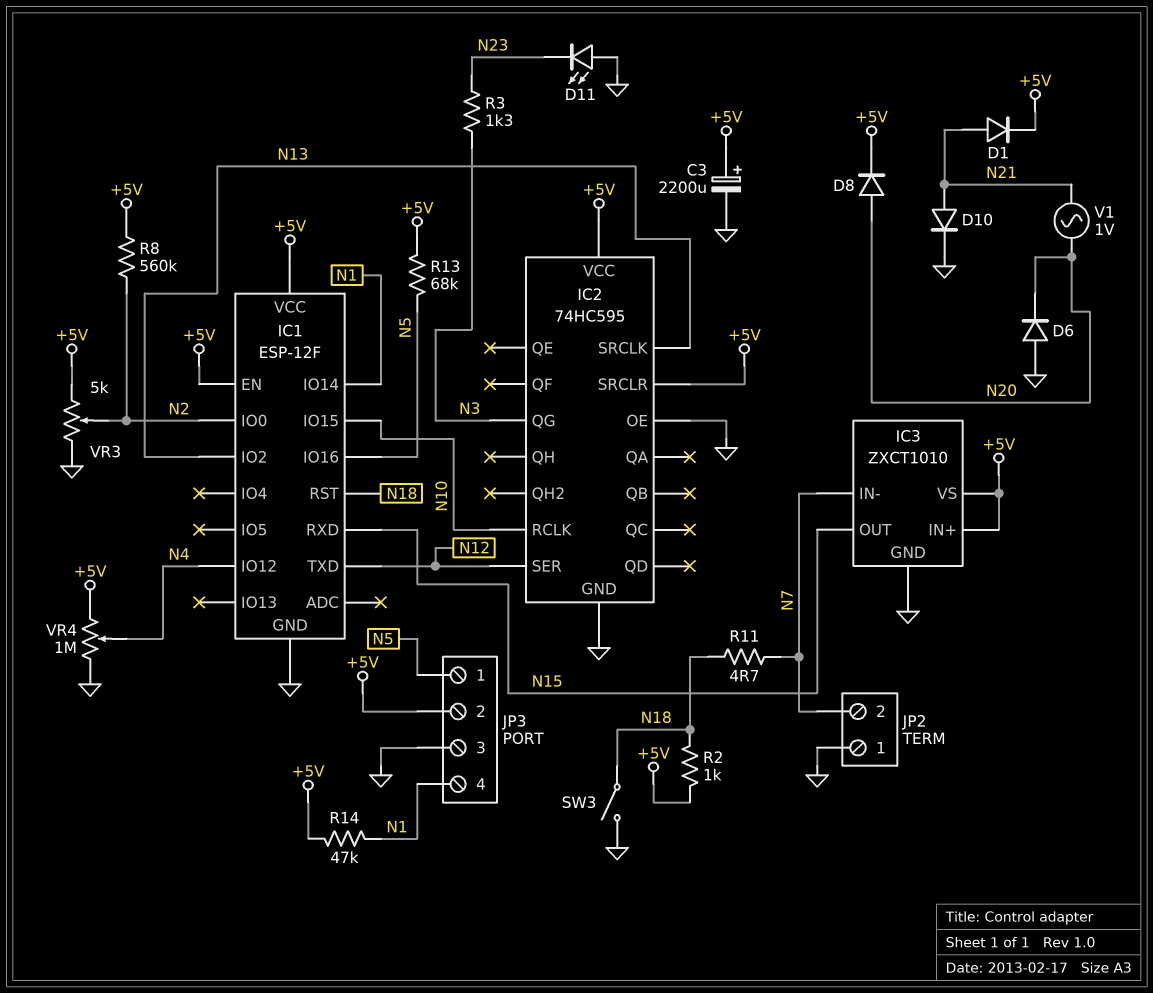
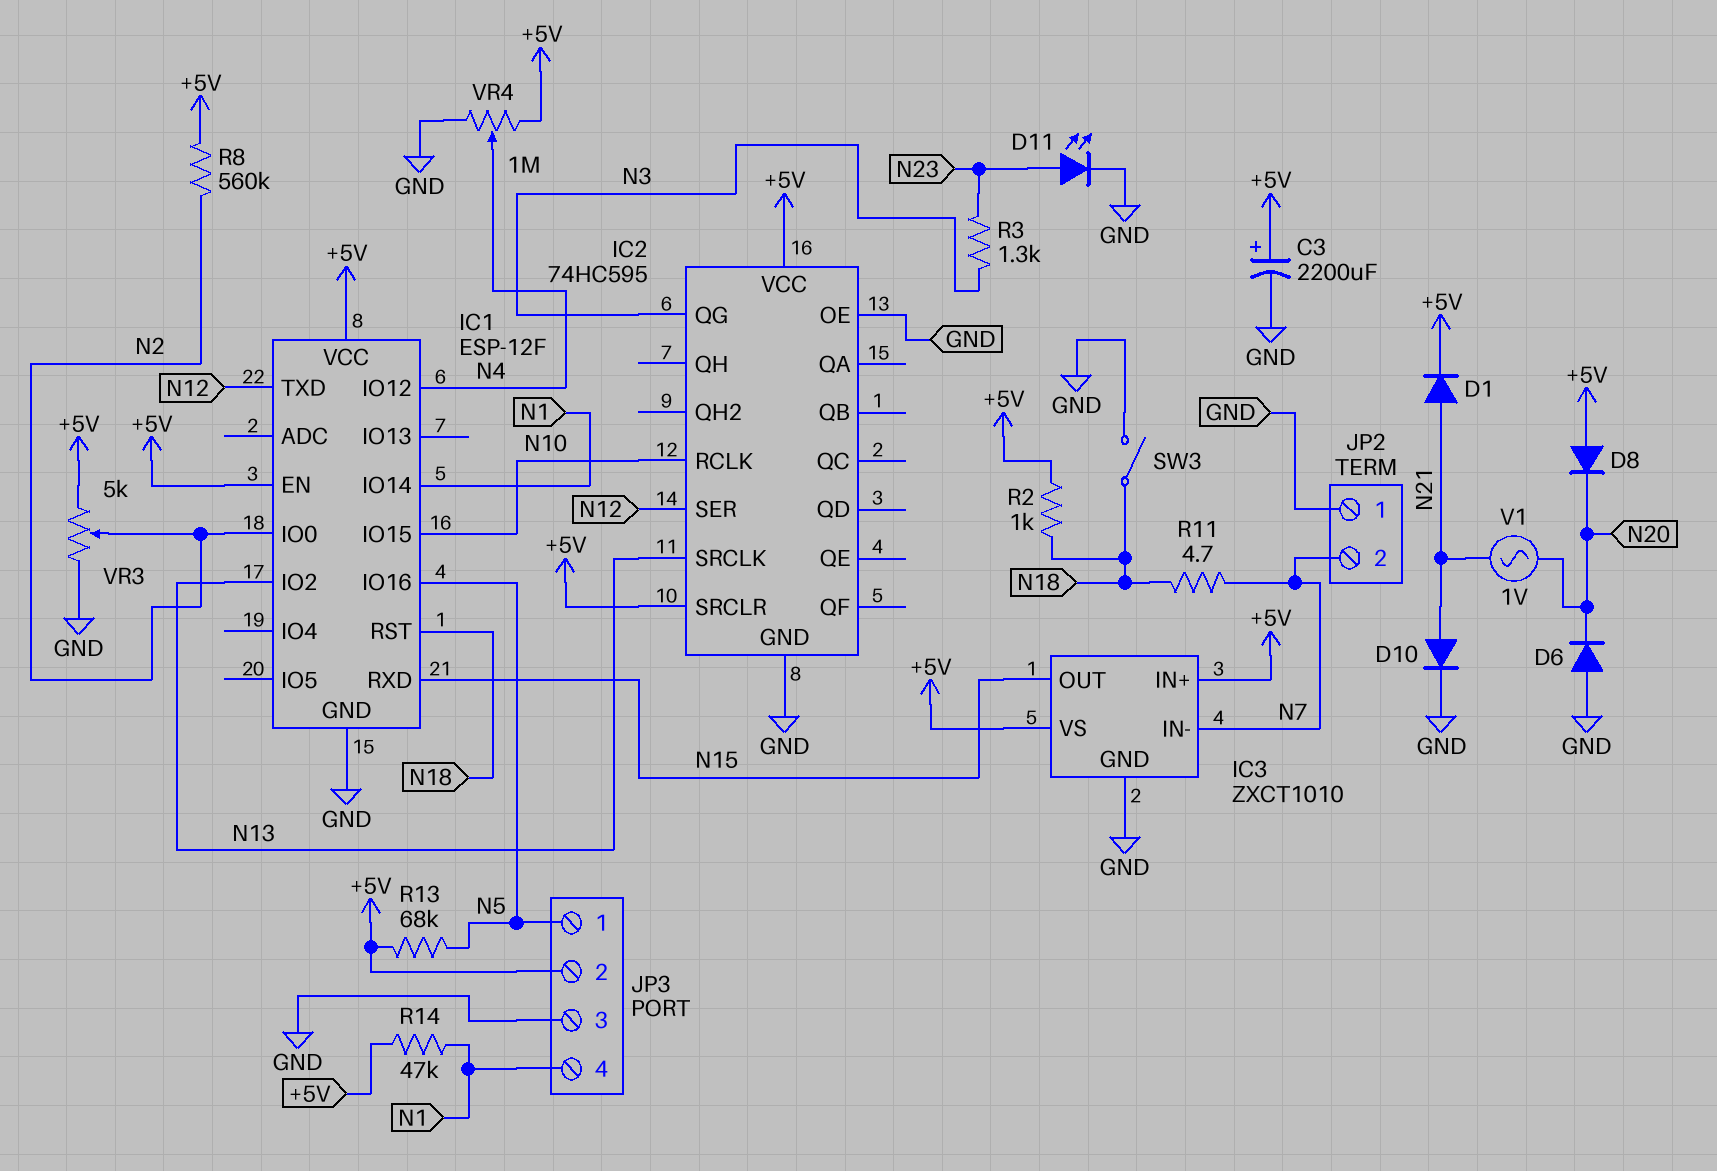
D8: diode (A N20, K +5V) -> diode (A +5V, K N20)
D11: LED (A GND, K N23) -> LED (A N23, K GND)

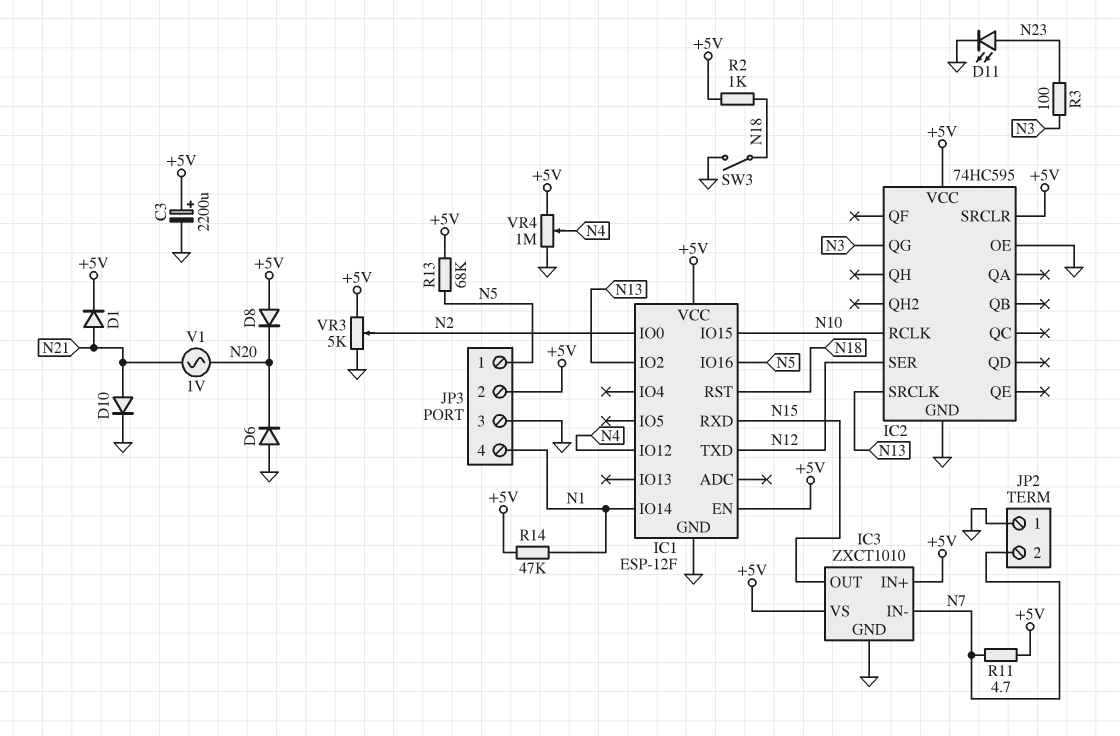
R3: 1.3k (N3, N23) -> 100 (N3, N23)
R8: 560k (+5V, N2) -> none
R11: 4.7 (N7, N18) -> 4.7 (+5V, N7)

